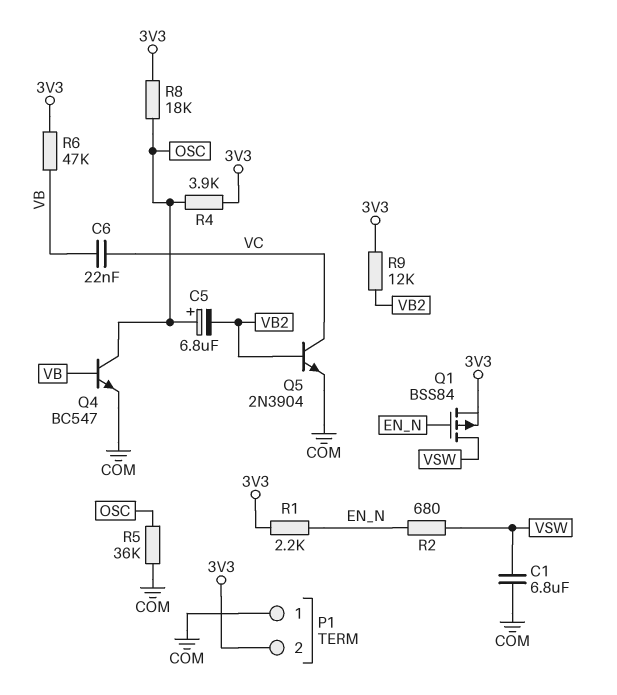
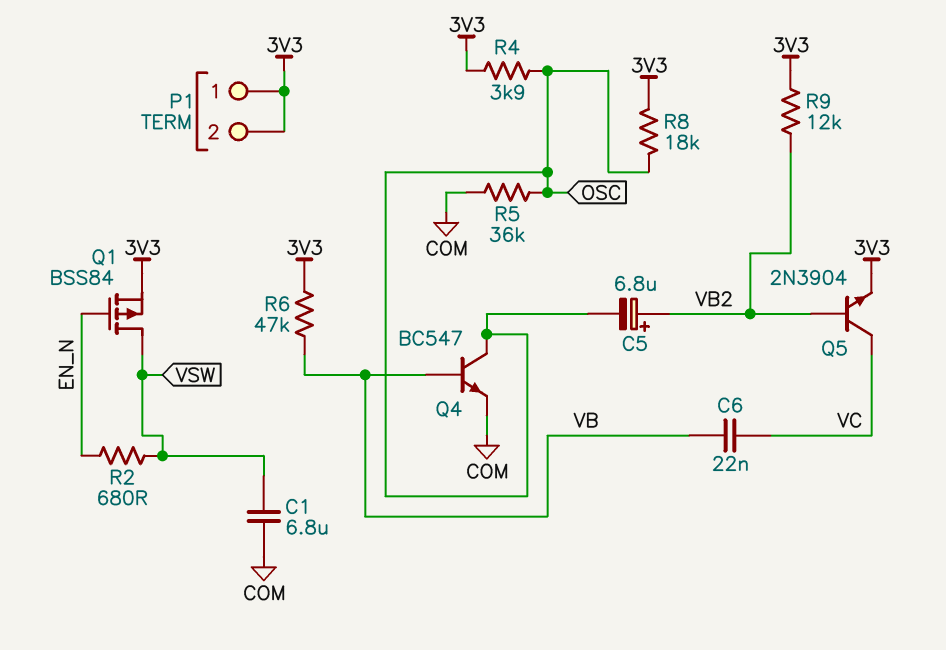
C5: 6.8uF (plus OSC, minus VB2) -> 6.8uF (plus VB2, minus OSC)
P1 pin 1: COM -> 3V3
Q5: NPN 2N3904 (B VB2, C VC, E COM) -> NPN 2N3904 (B VB2, C VC, E 3V3)
R1: 2.2k (3V3, EN_N) -> none

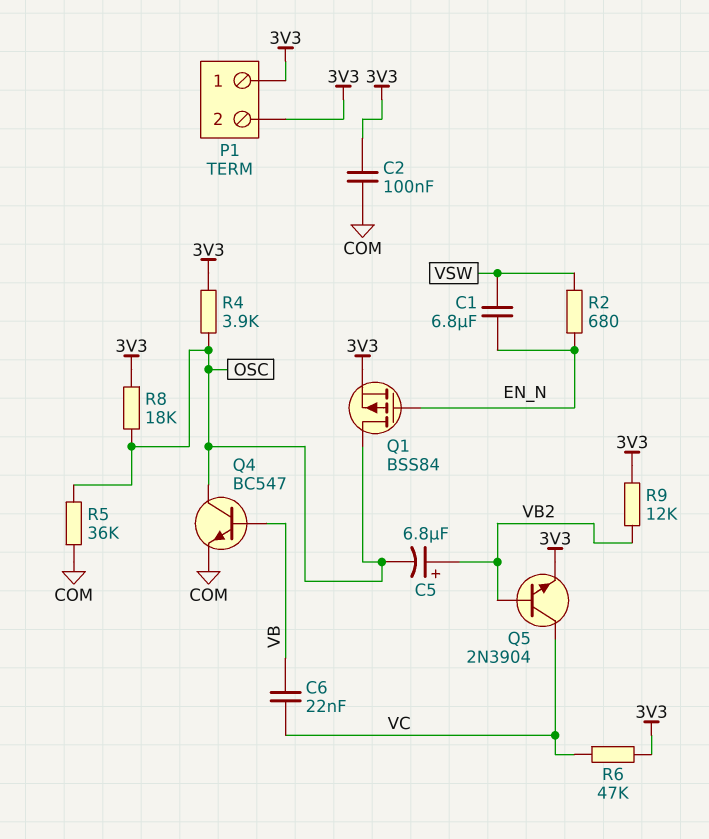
C1: 6.8uF (COM, VSW) -> 6.8uF (EN_N, VSW)
C2: none -> 100nF (3V3, COM)
Q1: PMOS BSS84 (G EN_N, D VSW, S 3V3) -> PMOS BSS84 (G EN_N, D OSC, S 3V3)
R6: 47k (3V3, VB) -> 47k (3V3, VC)

